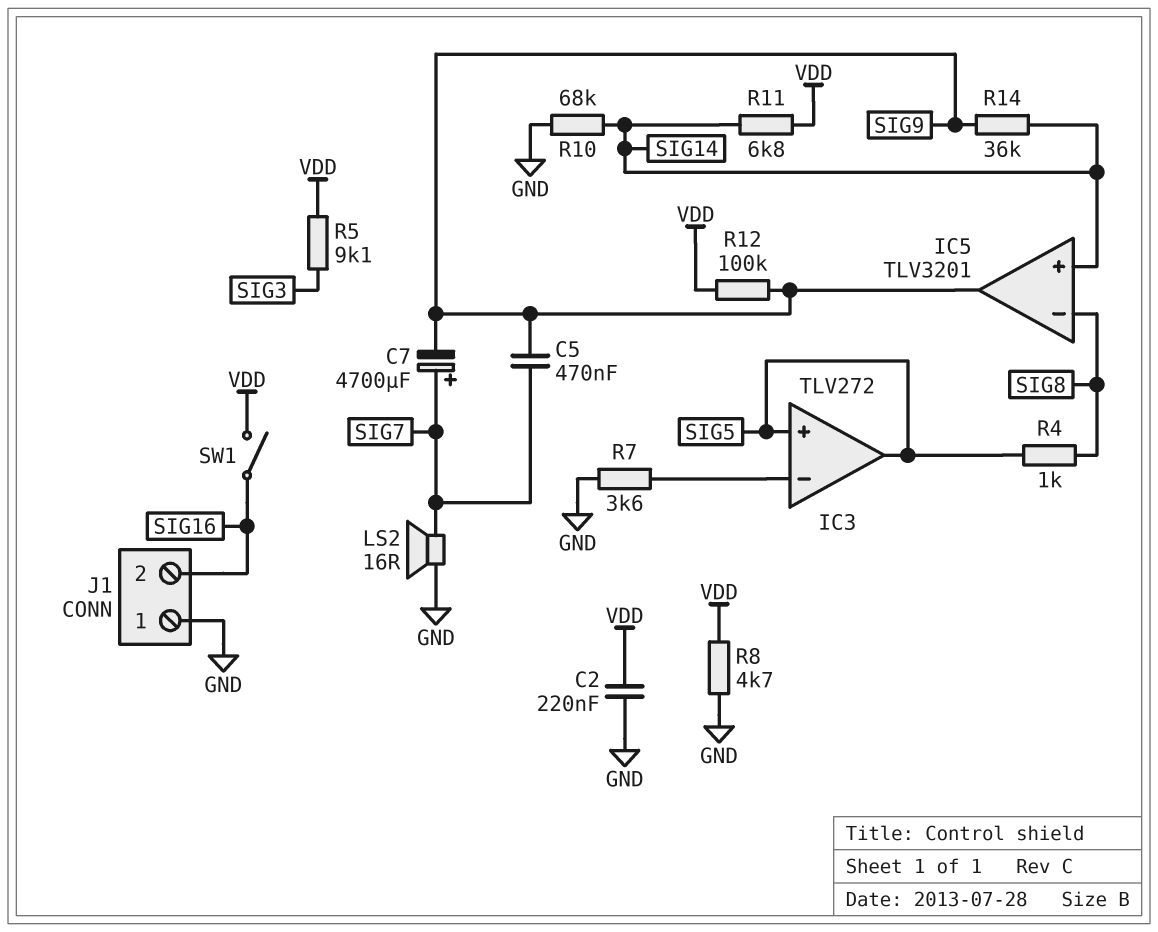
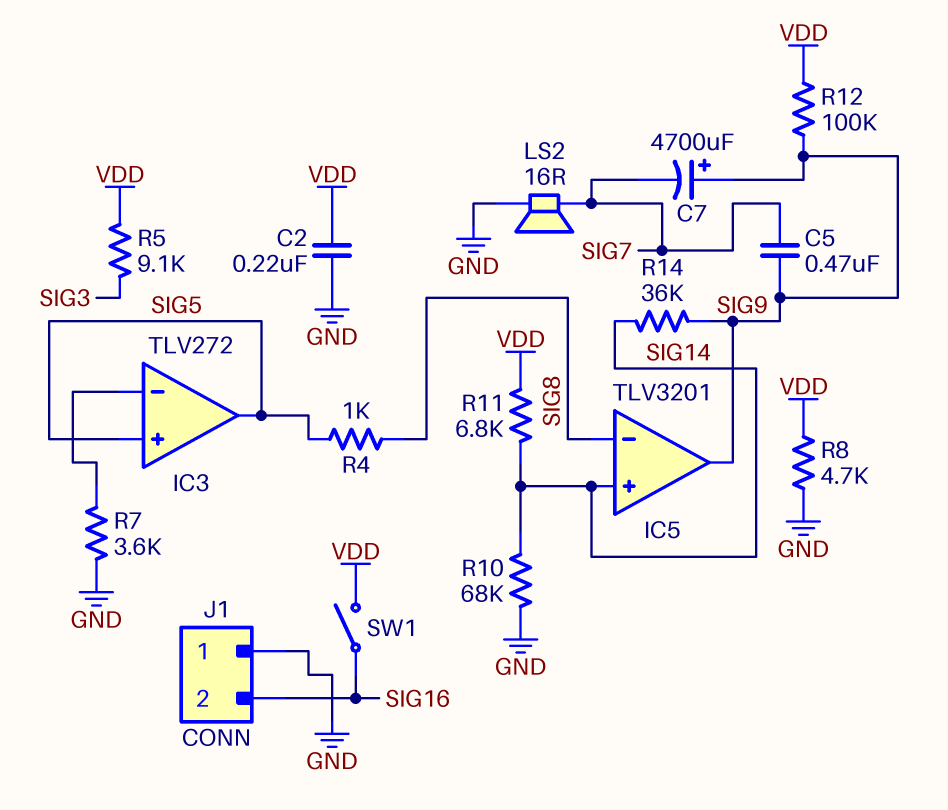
C7: 4700uF (plus SIG7, minus SIG9) -> 4700uF (plus SIG9, minus SIG7)

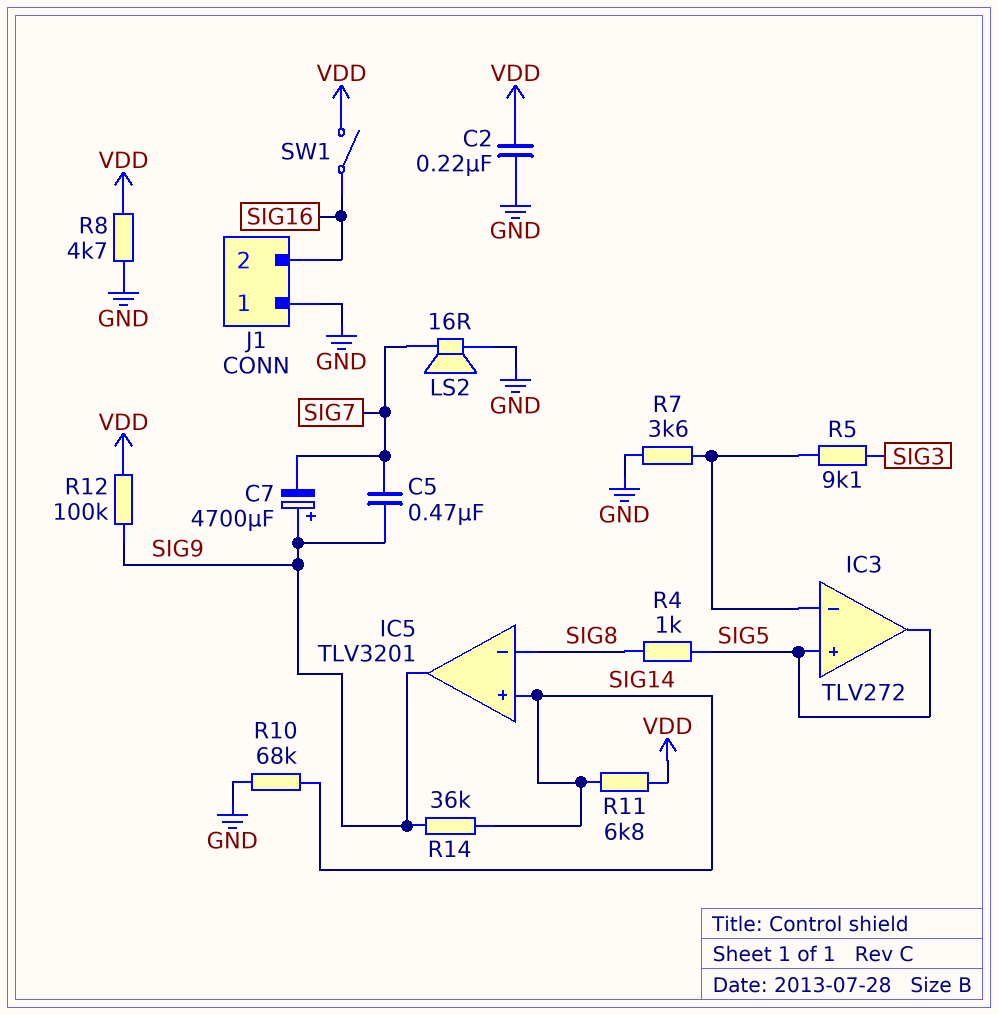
R5: 9.1k (SIG3, VDD) -> 9.1k (IC3/in-, SIG3)

